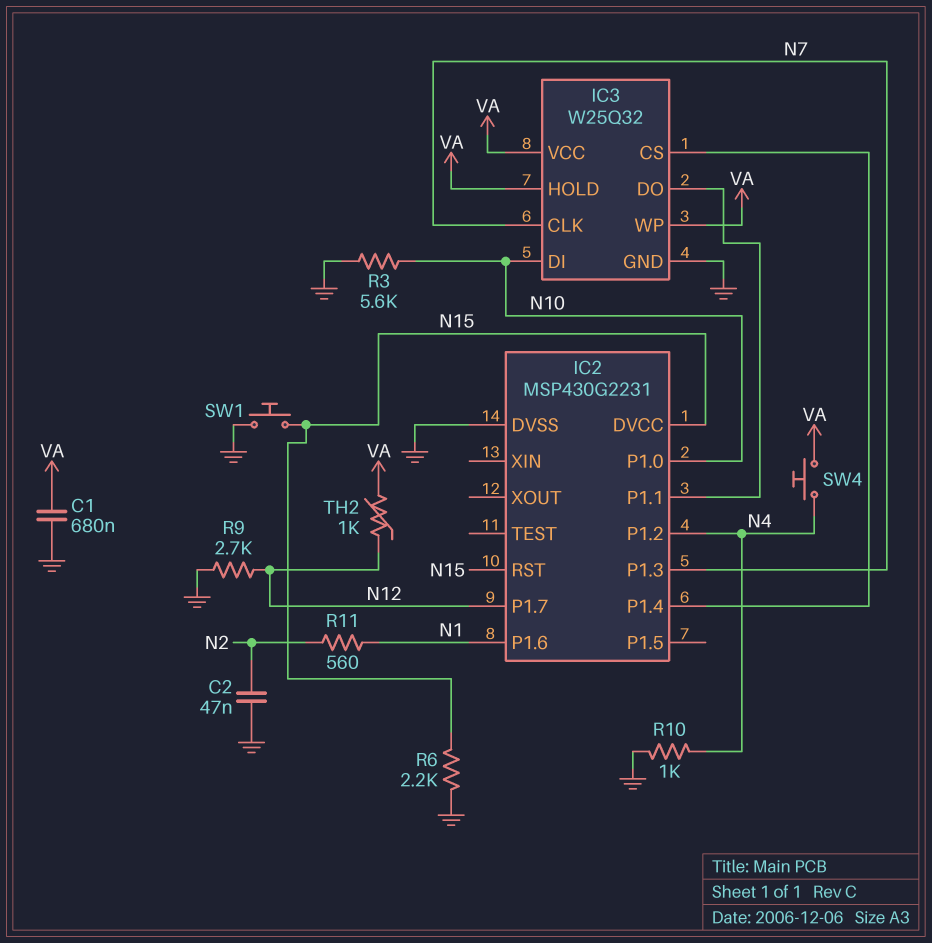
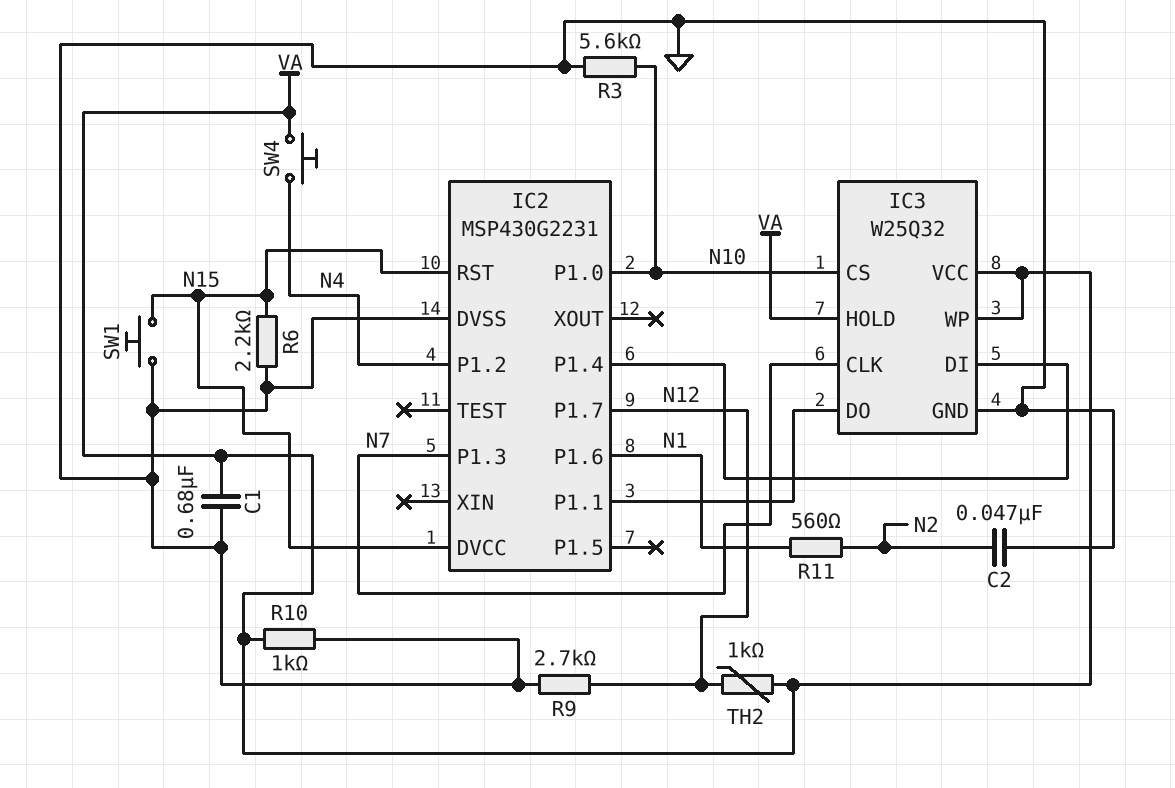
IC3 pin CS: IC2/P1.4 -> N10
IC3 pin DI: N10 -> IC2/P1.4
R10: 1k (GND, N4) -> 1k (GND, VA)

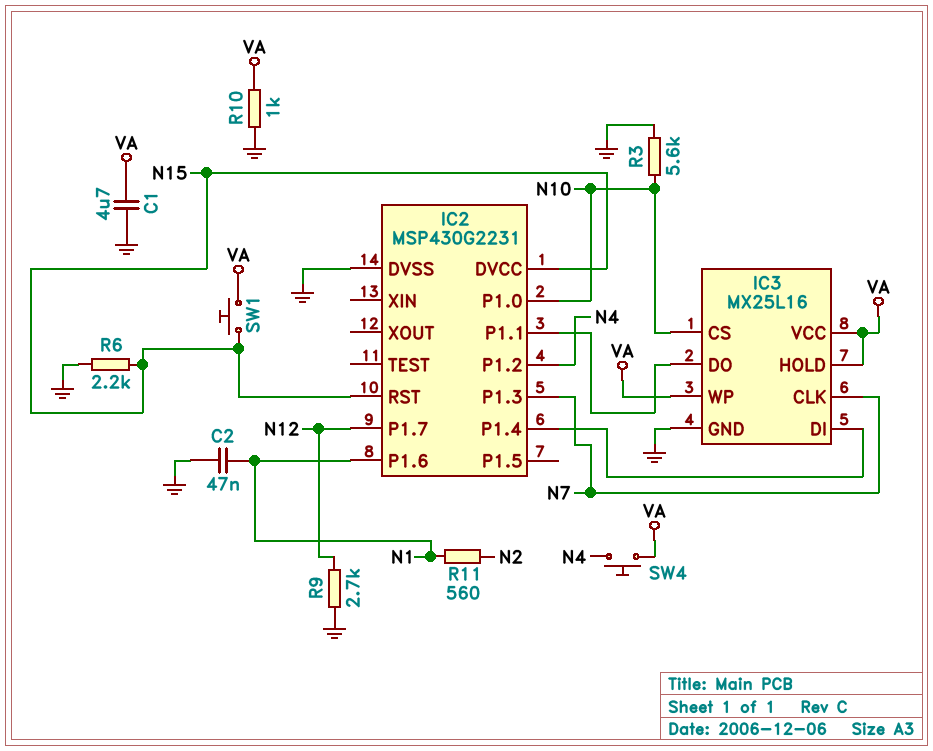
C1: 680nF (GND, VA) -> 4.7uF (GND, VA)
C2: 47nF (GND, N2) -> 47nF (GND, N1)
IC3: W25Q32 -> MX25L16
SW1: button (GND, N15) -> button (N15, VA)
TH2: 1k (N12, VA) -> none

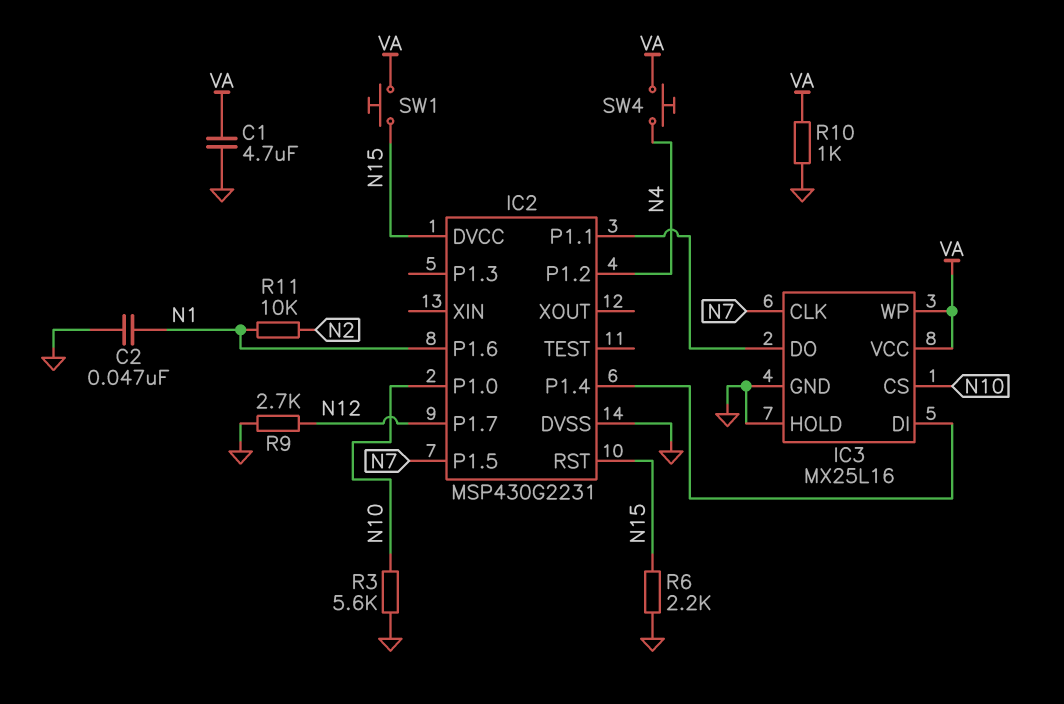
IC2 pin P1.3: N7 -> none
IC2 pin P1.5: none -> N7
IC3 pin HOLD: VA -> GND
R11: 560 (N1, N2) -> 10k (N1, N2)

